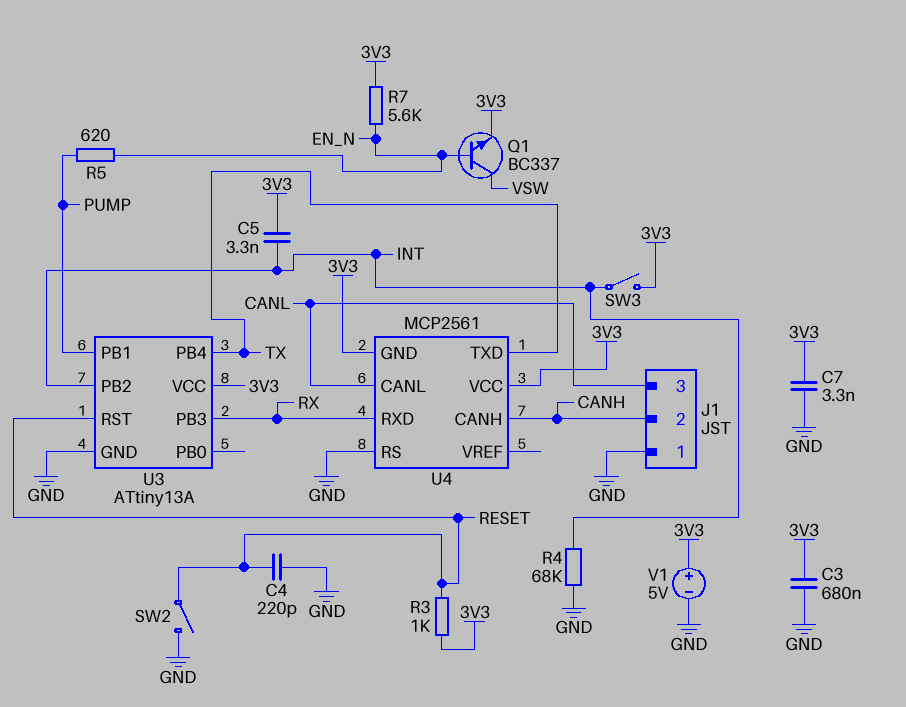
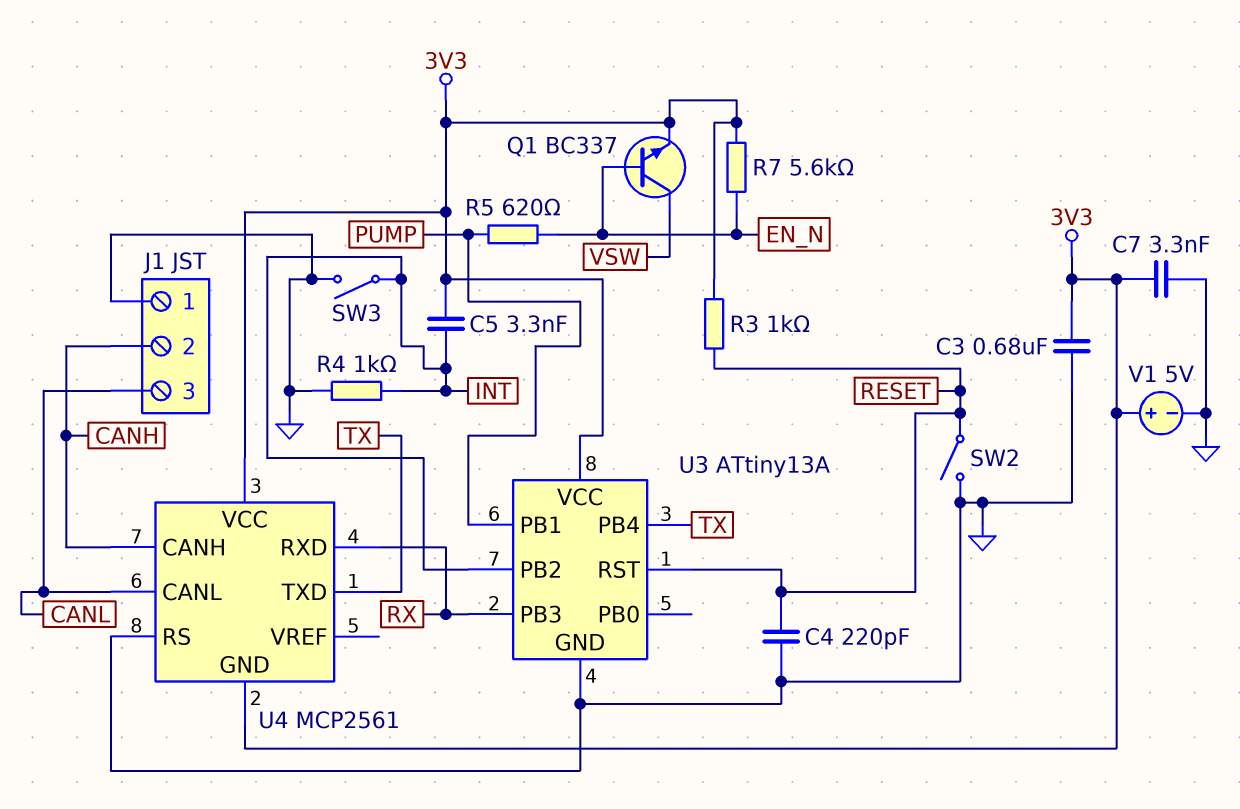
R4: 68k (GND, INT) -> 1k (GND, INT)
SW3: switch (3V3, INT) -> switch (GND, INT)

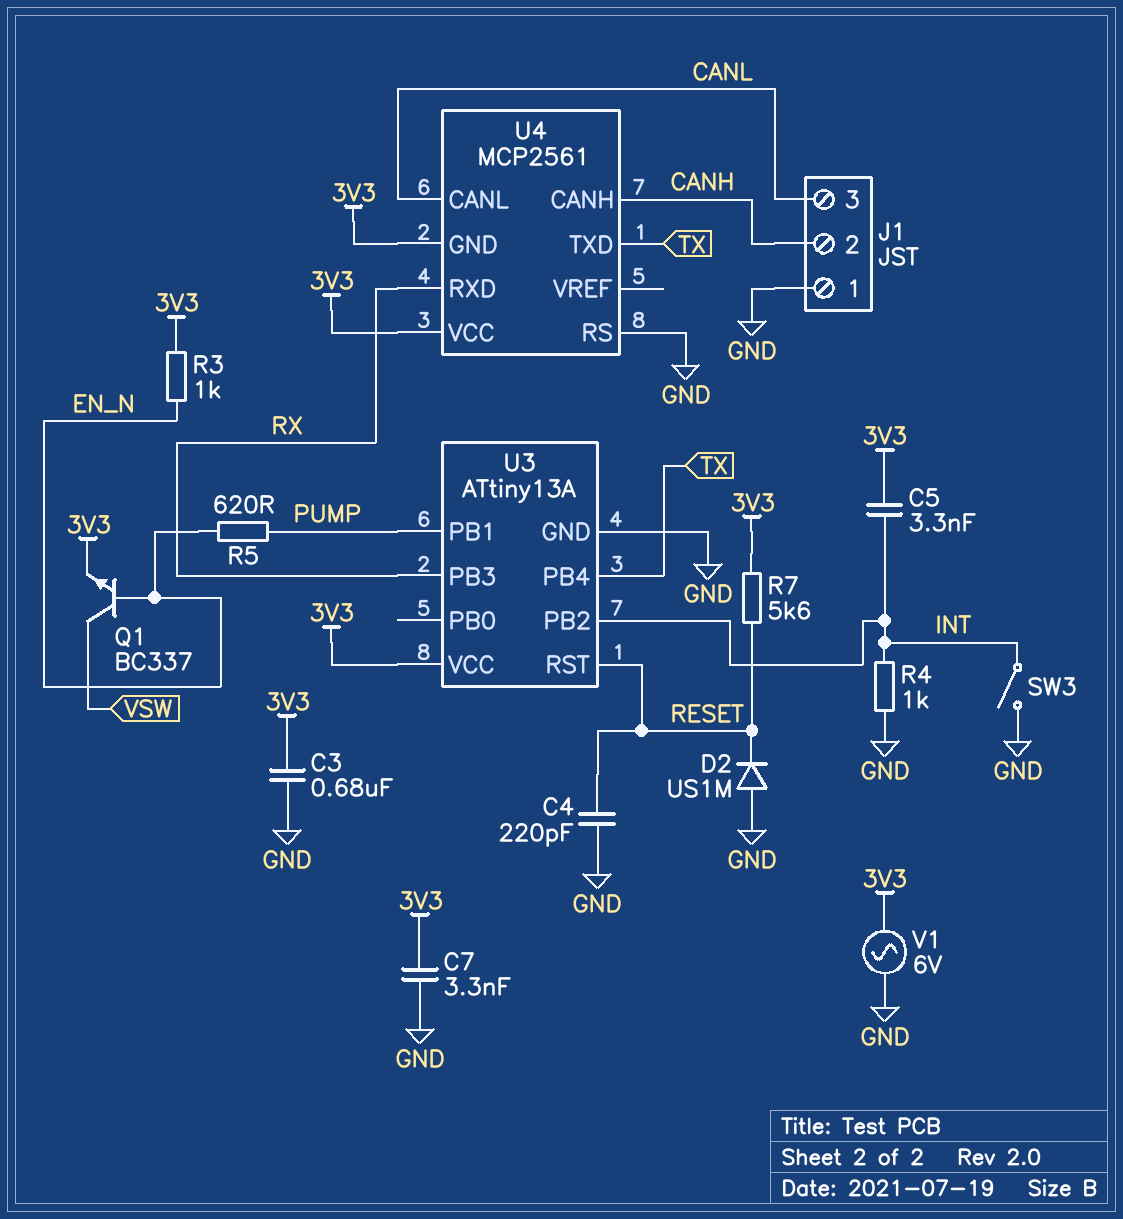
D2: none -> diode US1M (A GND, K RESET)
R3: 1k (3V3, RESET) -> 1k (3V3, EN_N)
R7: 5.6k (3V3, EN_N) -> 5.6k (3V3, RESET)
SW2: switch (GND, RESET) -> none
V1: 5V (plus 3V3, minus GND) -> AC 6V (3V3, GND)

